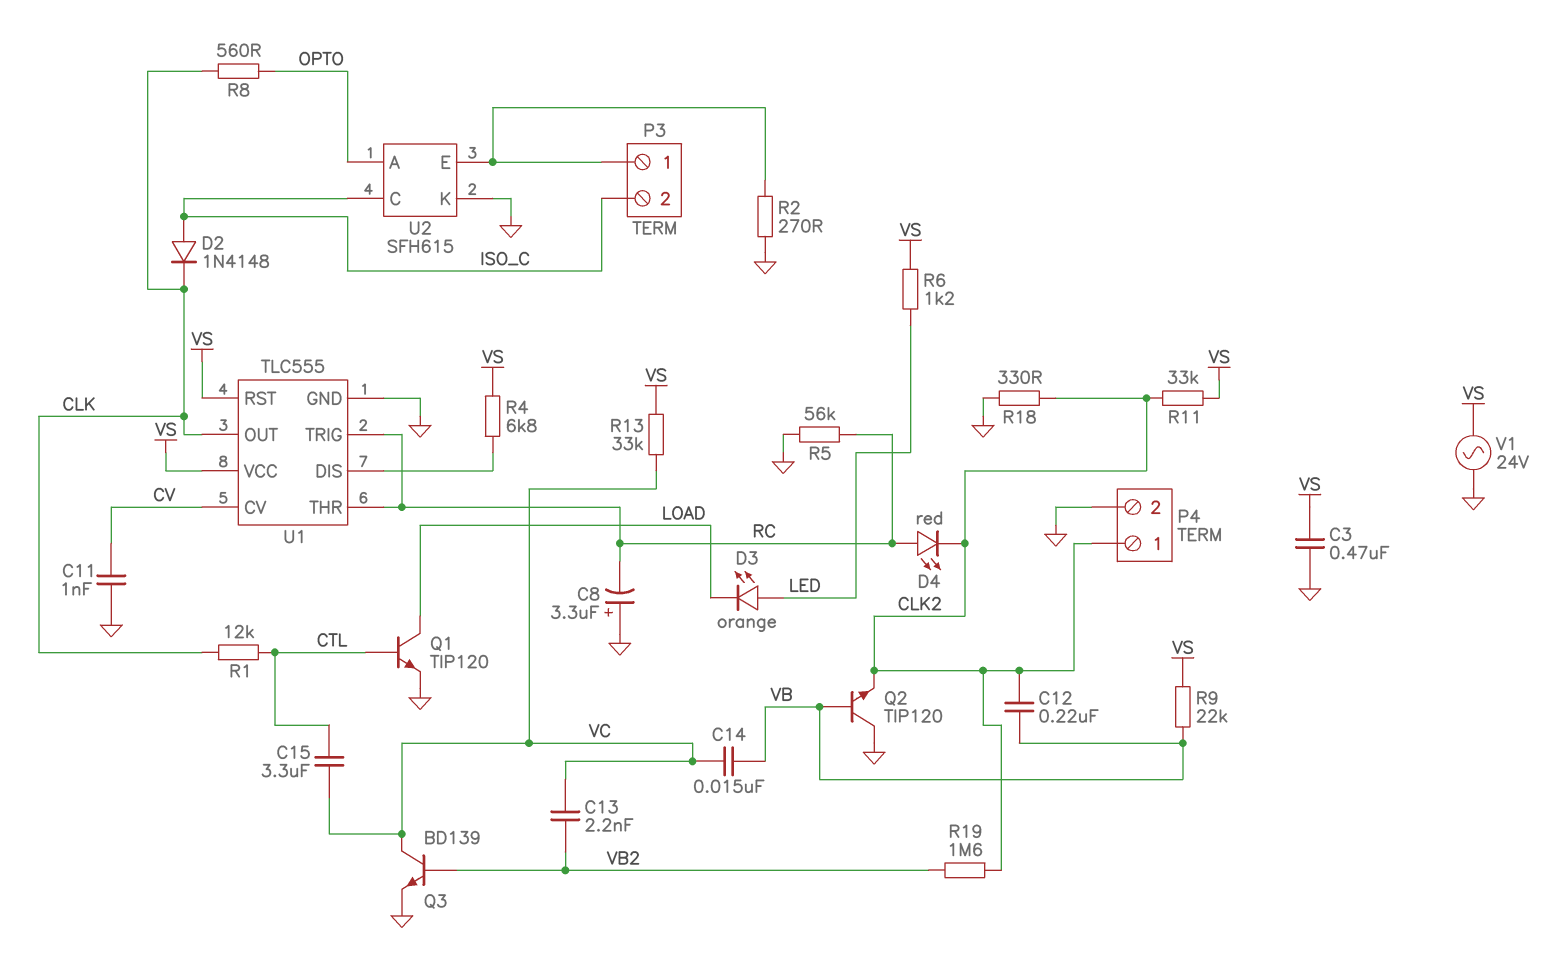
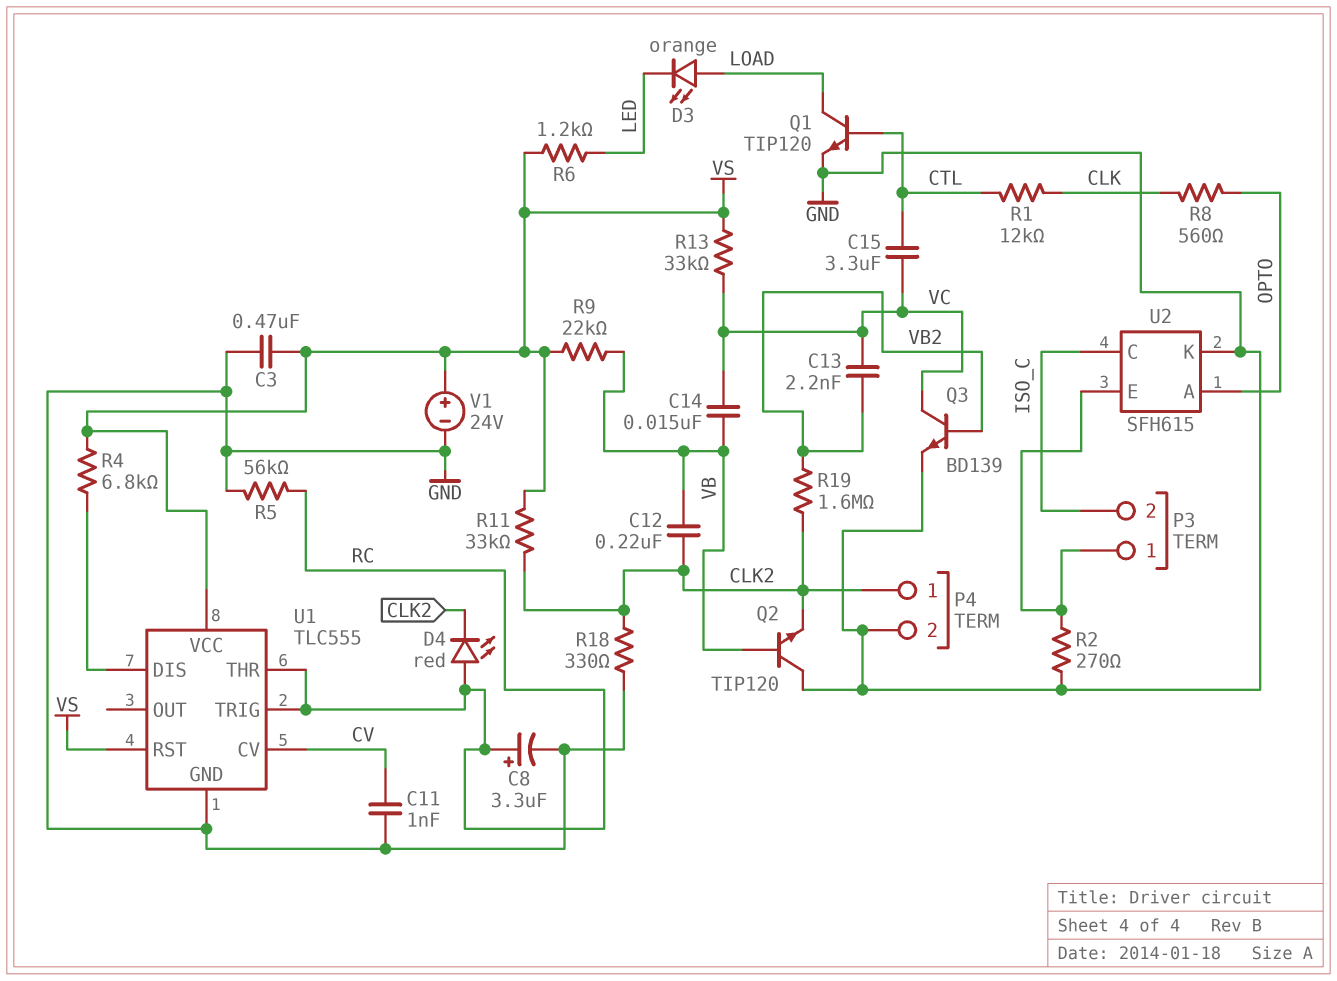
C8: 3.3uF (plus GND, minus RC) -> 3.3uF (plus RC, minus GND)
D2: diode 1N4148 (A ISO_C, K CLK) -> none
D3: LED orange (A LED, K LOAD) -> LED orange (A LOAD, K LED)
U1 pin OUT: CLK -> none
V1: AC 24V (GND, VS) -> 24V (plus VS, minus GND)

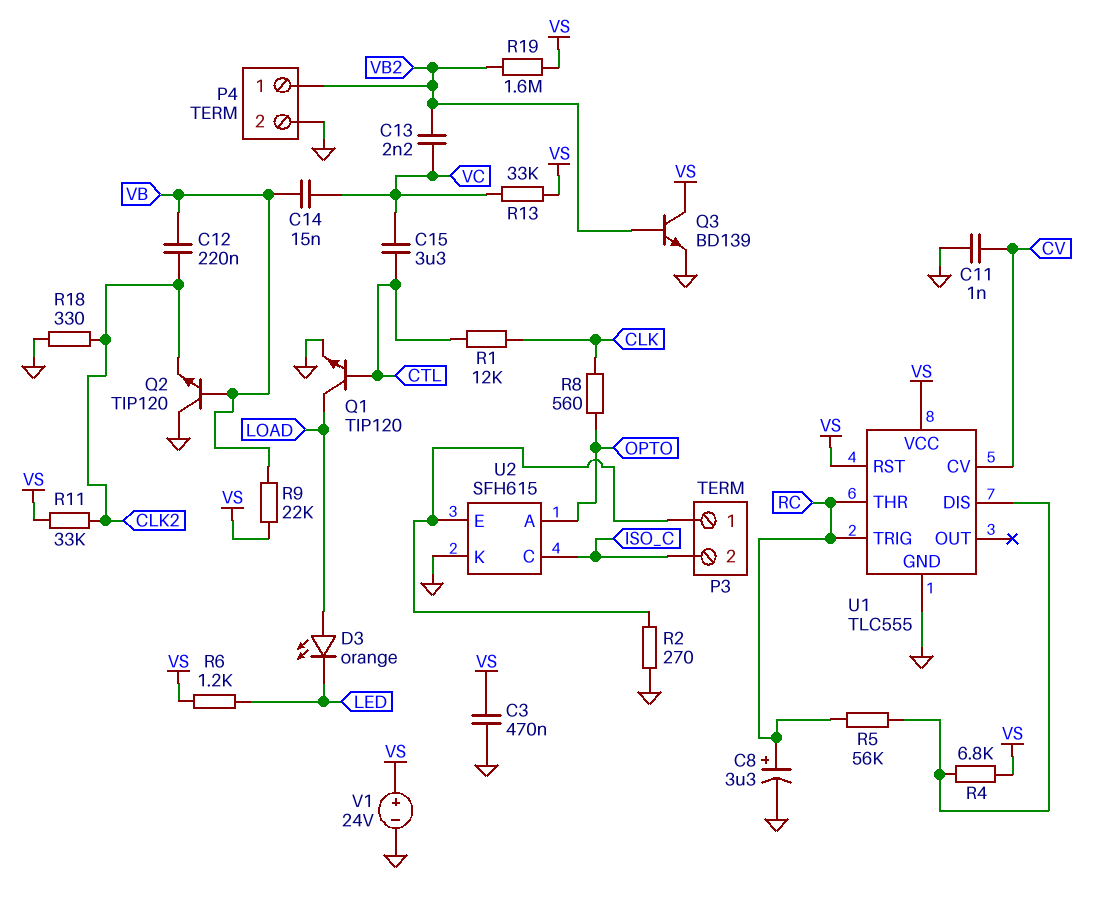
D4: LED red (A RC, K CLK2) -> none
P4 pin 1: CLK2 -> VB2
Q3: NPN BD139 (B VB2, C VC, E GND) -> NPN BD139 (B VB2, C VS, E GND)
R5: 56k (GND, RC) -> 56k (RC, U1/DIS)
R19: 1.6M (CLK2, VB2) -> 1.6M (VB2, VS)

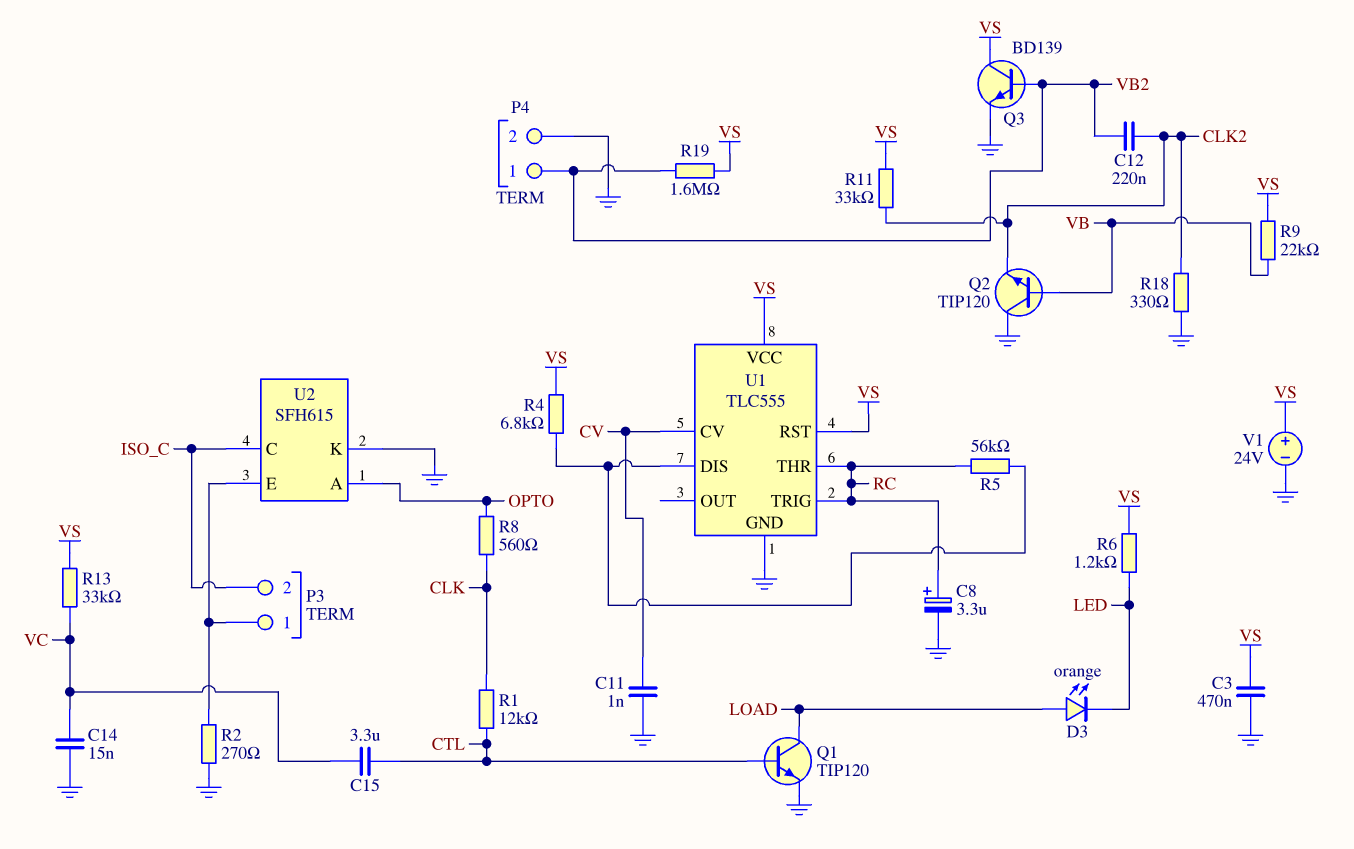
C12: 220nF (CLK2, VB) -> 220nF (CLK2, VB2)
C13: 2.2nF (VB2, VC) -> none
C14: 15nF (VB, VC) -> 15nF (GND, VC)

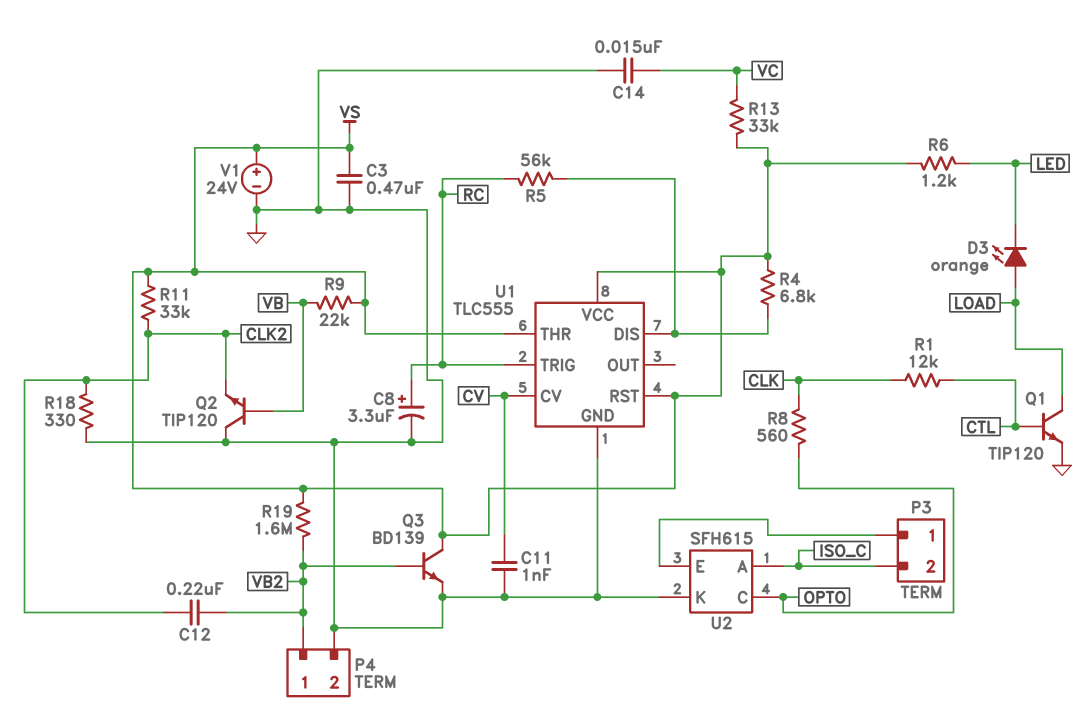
C15: 3.3uF (CTL, VC) -> none
R2: 270 (GND, P3/1) -> none
U1 pin THR: RC -> VS
U2 pin A: OPTO -> ISO_C
U2 pin C: ISO_C -> OPTO

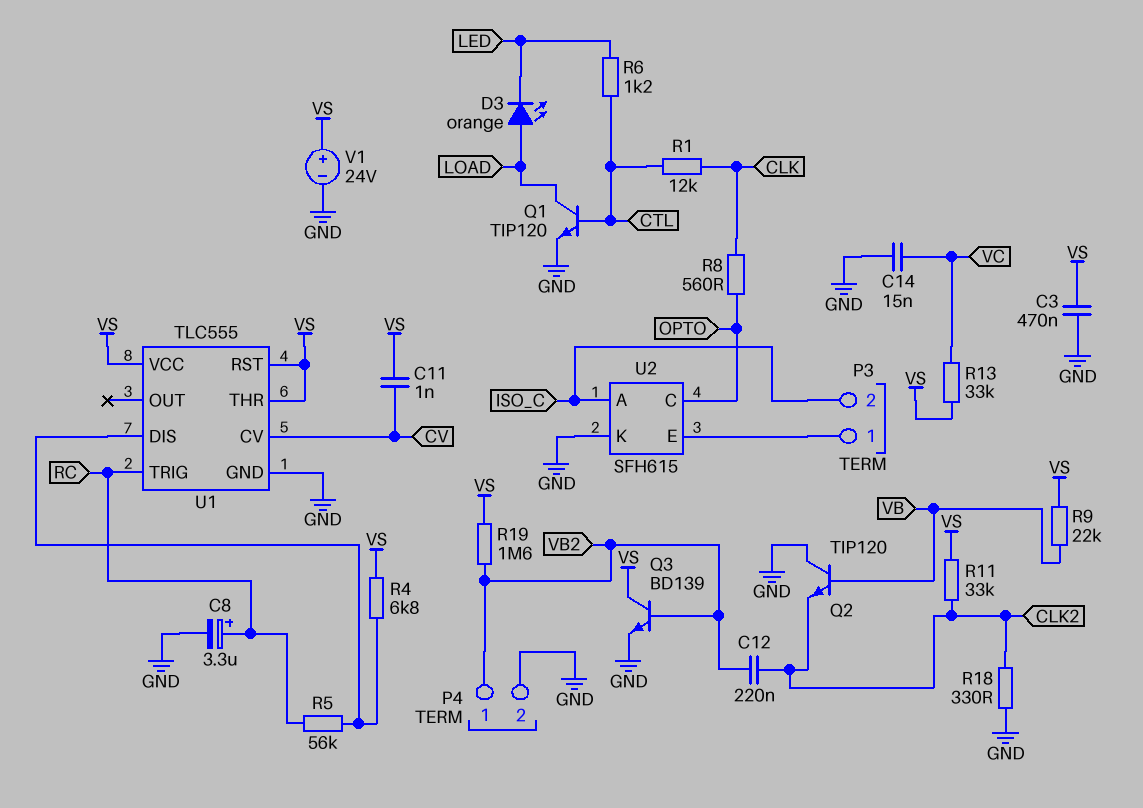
C11: 1nF (CV, GND) -> 1nF (CV, VS)
R6: 1.2k (LED, VS) -> 1.2k (CTL, LED)

